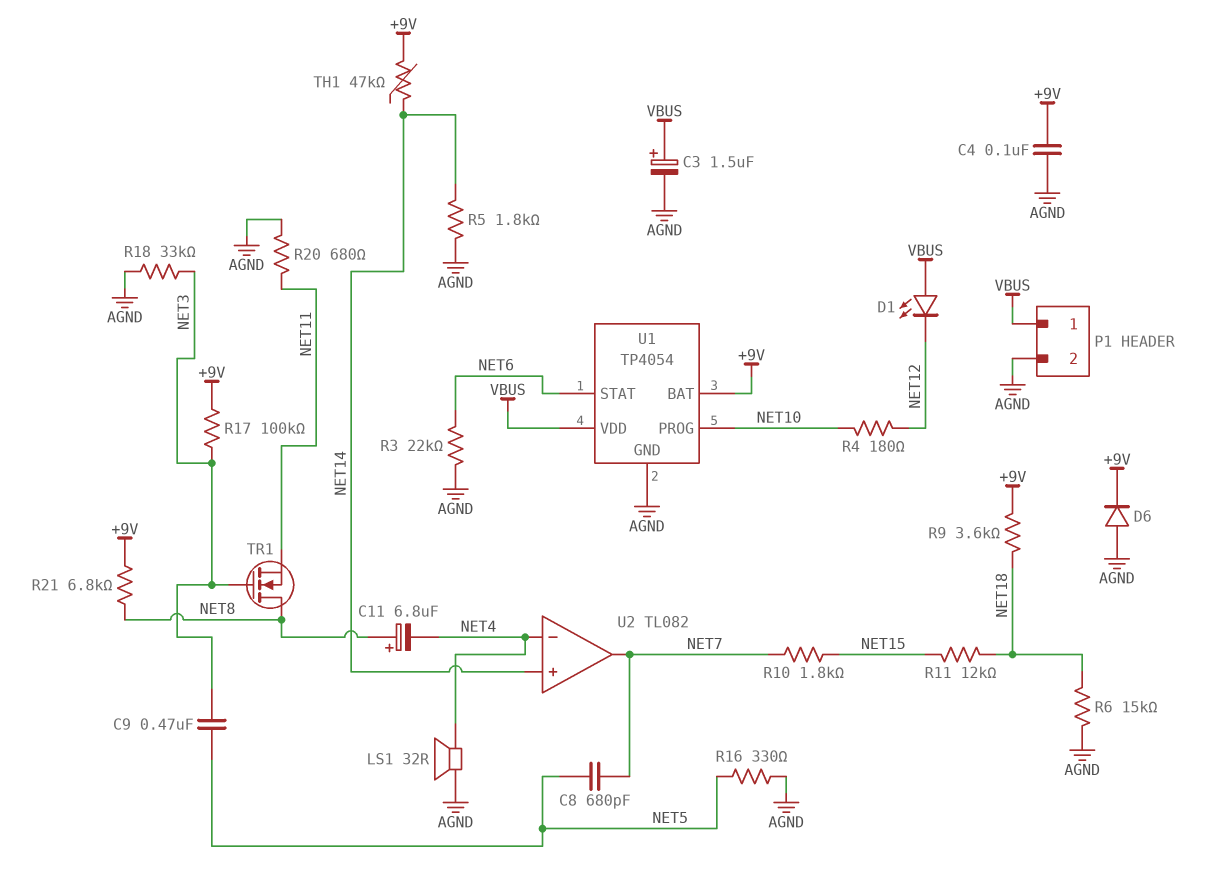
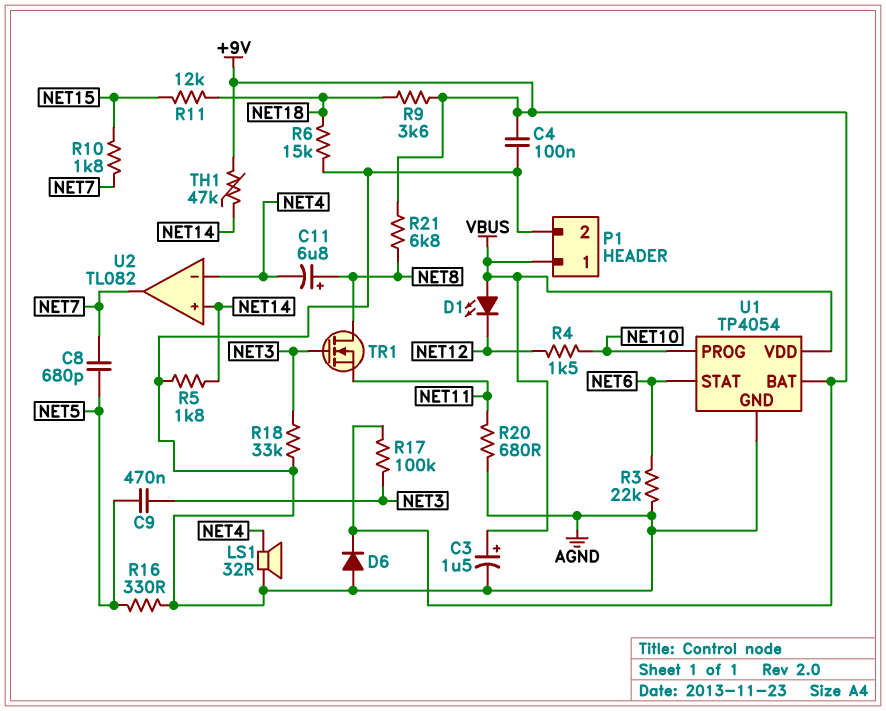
R4: 180 (NET10, NET12) -> 1.5k (NET10, NET12)

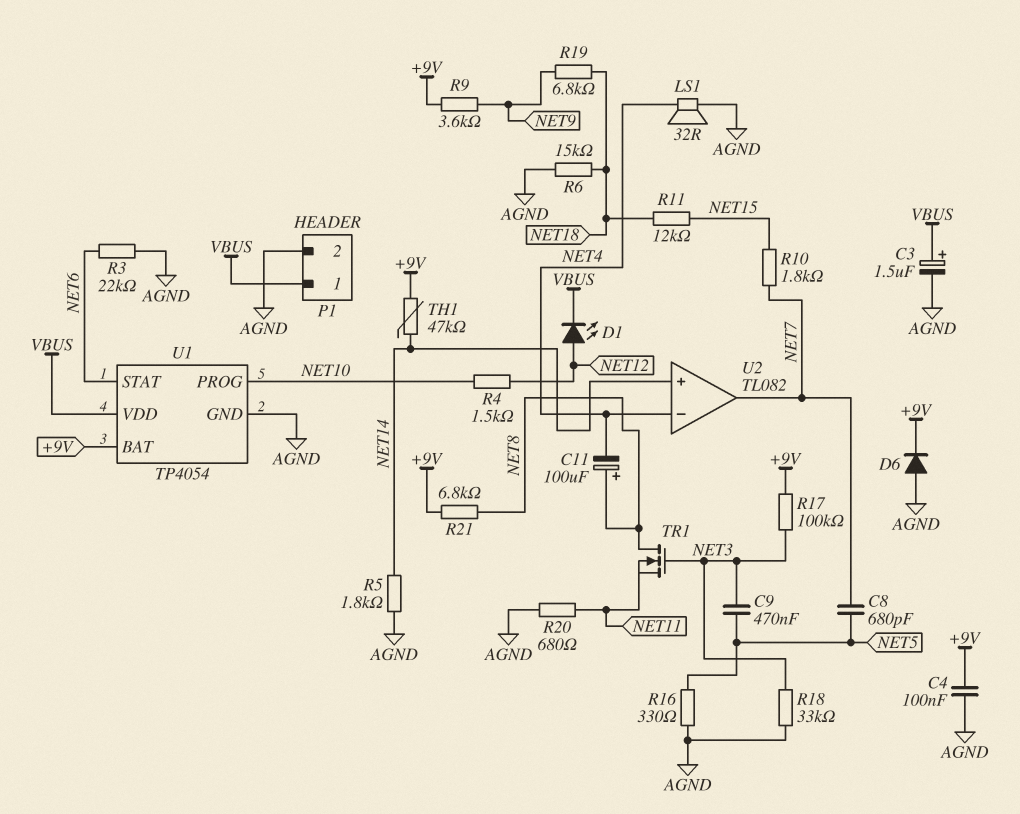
C11: 6.8uF (plus NET8, minus NET4) -> 100uF (plus NET8, minus NET4)
D1: LED (A VBUS, K NET12) -> LED (A NET12, K VBUS)
R9: 3.6k (+9V, NET18) -> 3.6k (+9V, NET9)
R19: none -> 6.8k (NET9, NET18)

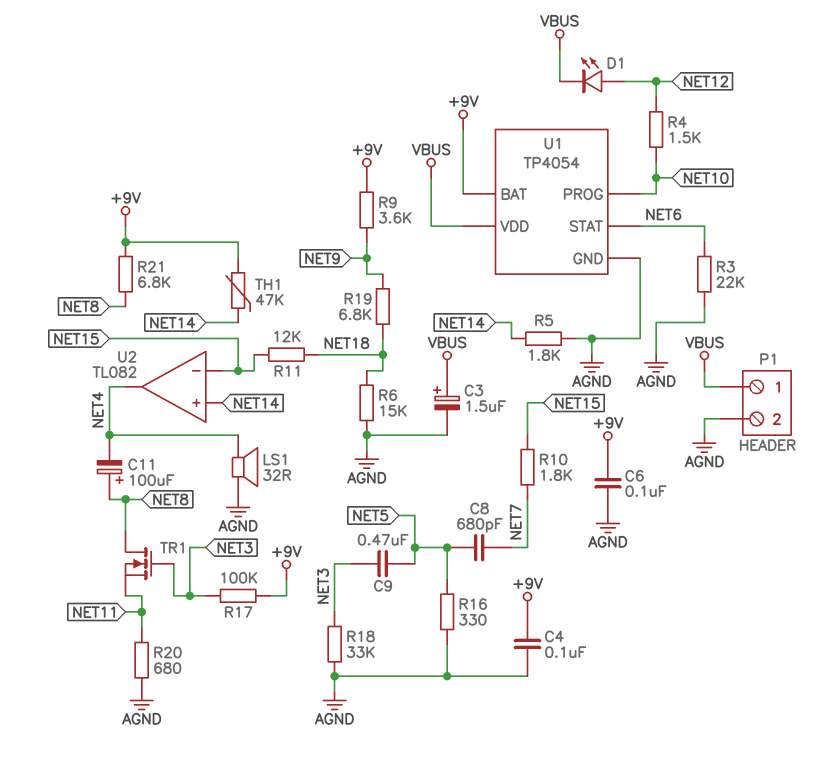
C6: none -> 100nF (+9V, AGND)
D6: diode (A AGND, K +9V) -> none
U2 pin in-: NET4 -> NET15
U2 pin out: NET7 -> NET4

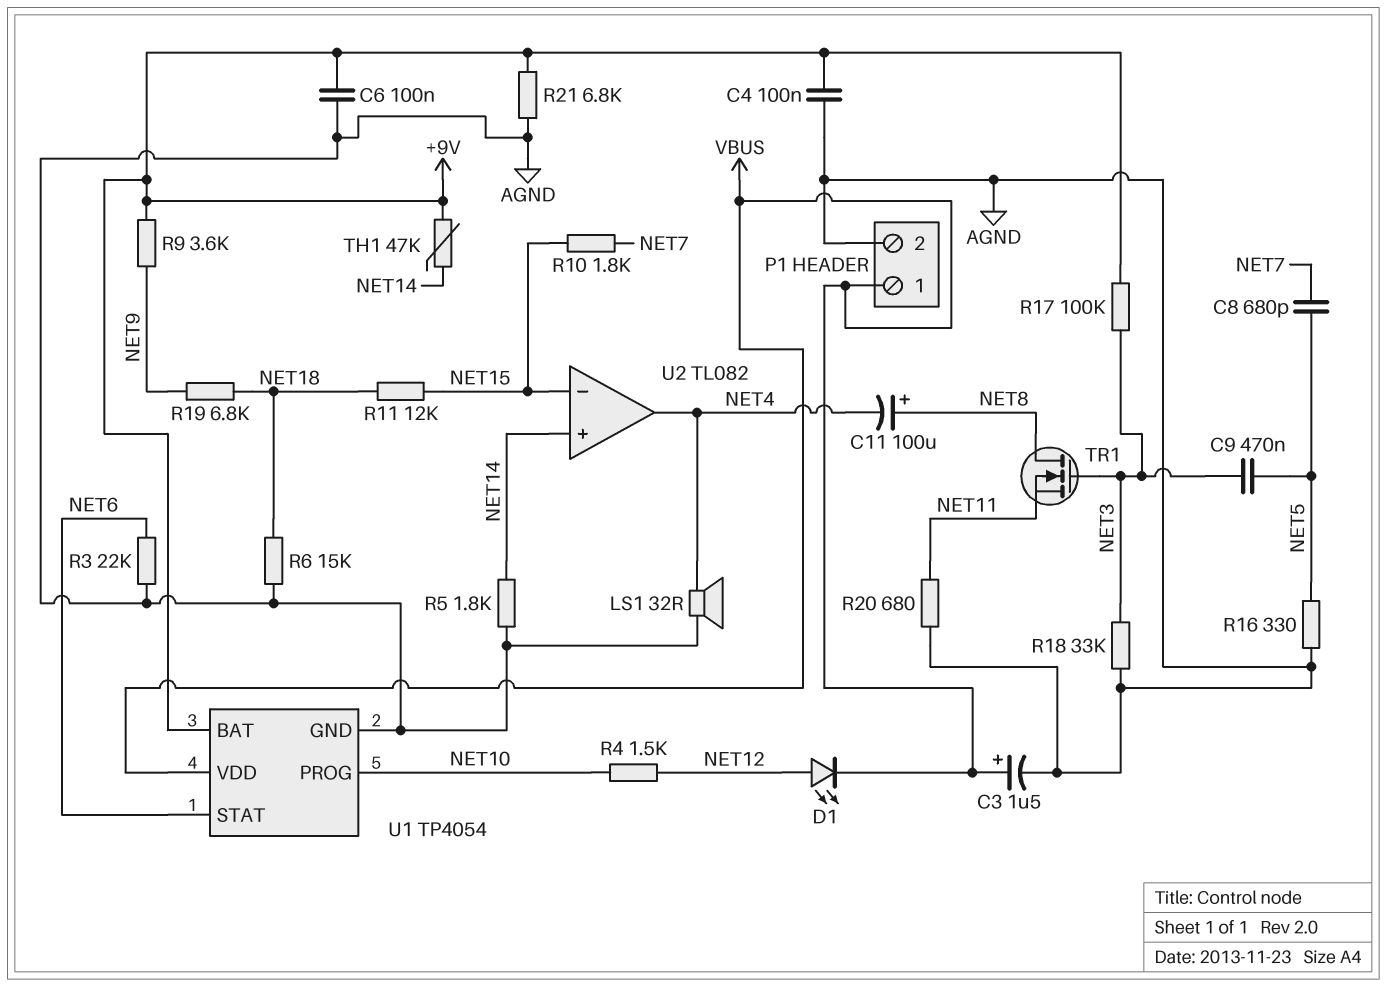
R21: 6.8k (+9V, NET8) -> 6.8k (+9V, AGND)

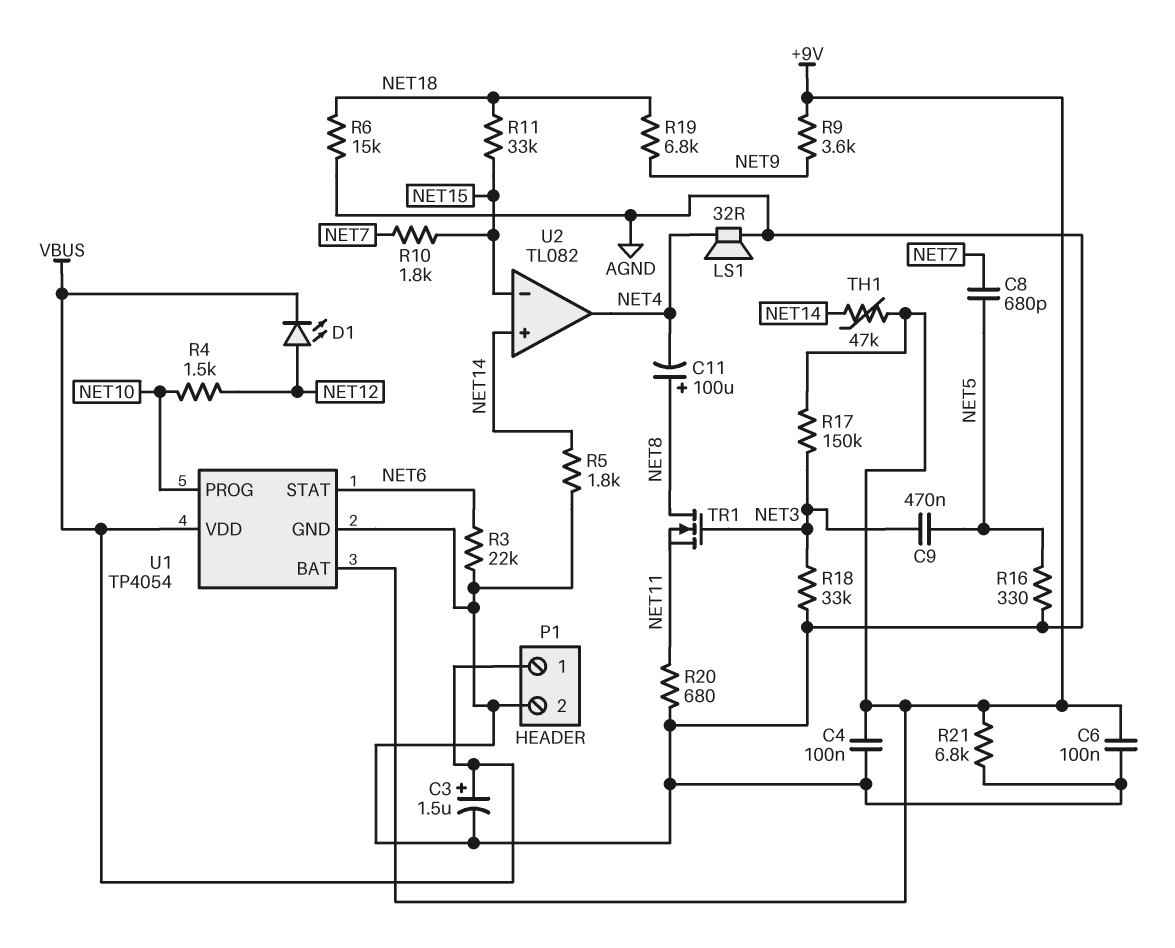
R11: 12k (NET15, NET18) -> 33k (NET15, NET18)
R17: 100k (+9V, NET3) -> 150k (+9V, NET3)

